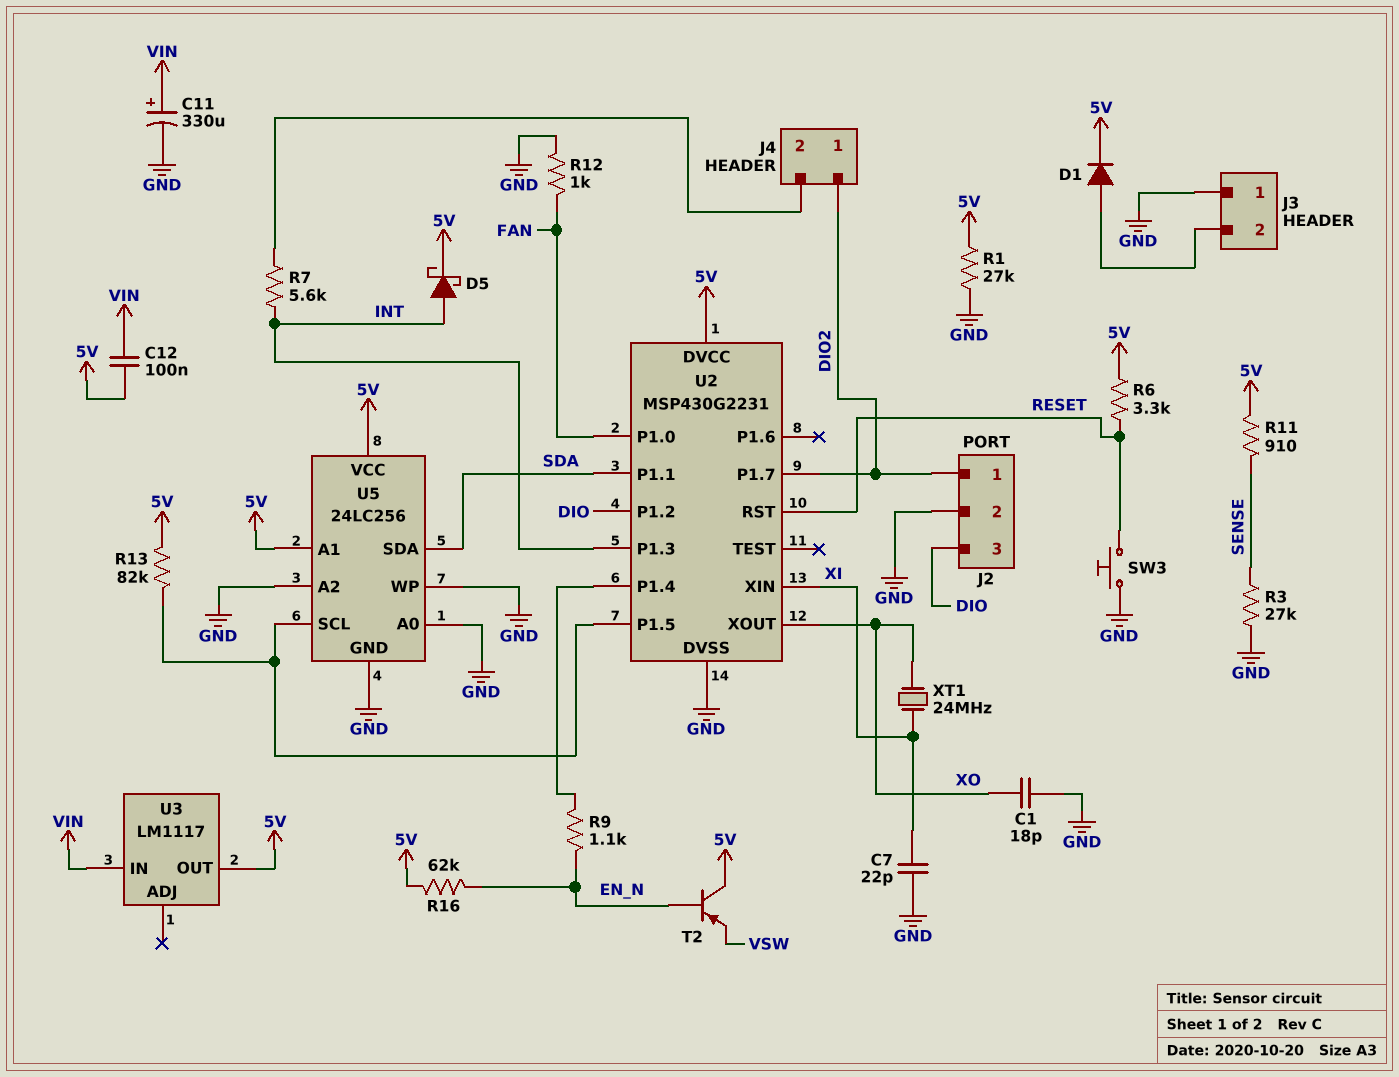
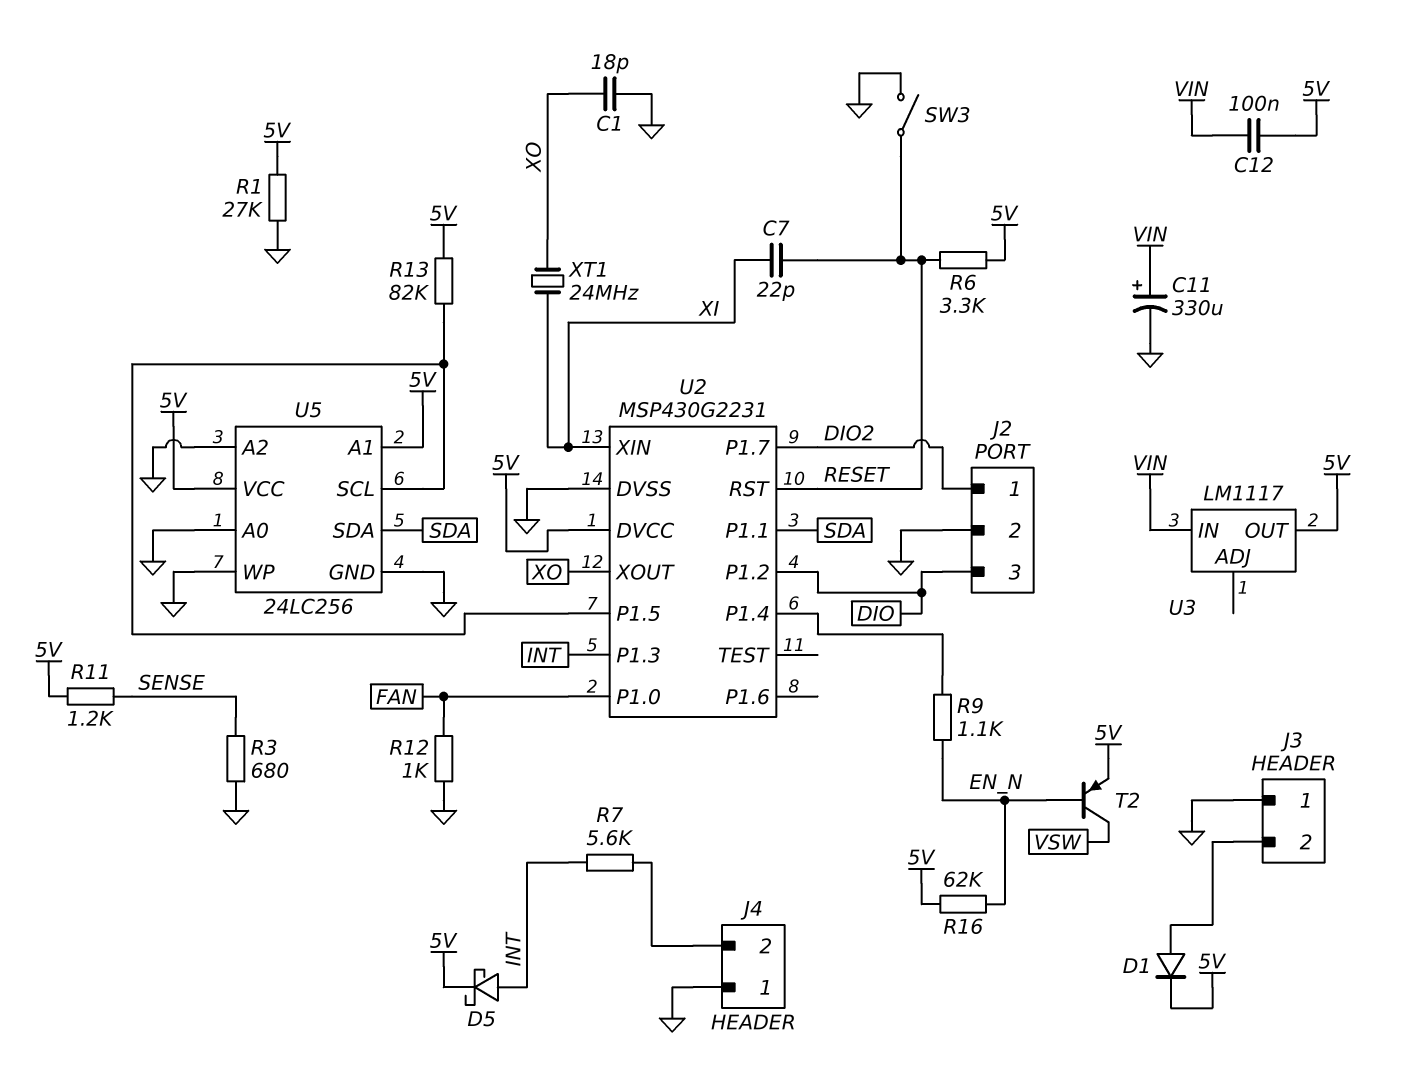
C7: 22pF (GND, XI) -> 22pF (RESET, XI)
J4 pin 1: DIO2 -> GND
R3: 27k (GND, SENSE) -> 680 (GND, SENSE)
R11: 910 (5V, SENSE) -> 1.2k (5V, SENSE)
SW3: button (GND, RESET) -> switch (GND, RESET)
T2: PNP (B EN_N, C 5V, E VSW) -> PNP (B EN_N, C VSW, E 5V)

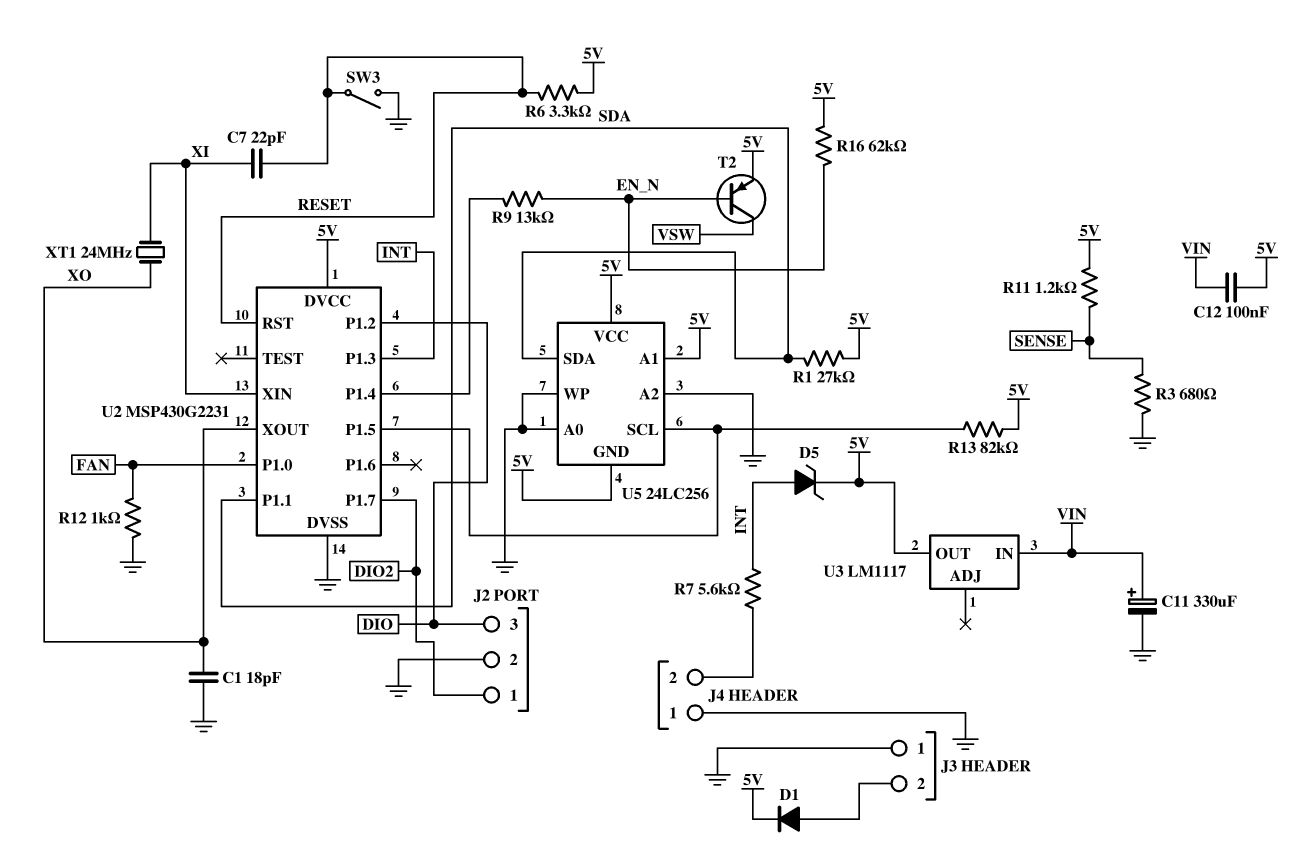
D5: schottky (A INT, K 5V) -> zener (A INT, K 5V)
R1: 27k (5V, GND) -> 27k (5V, SDA)
R9: 1.1k (EN_N, U2/P1.4) -> 13k (EN_N, U2/P1.4)
U5 pin GND: GND -> 5V

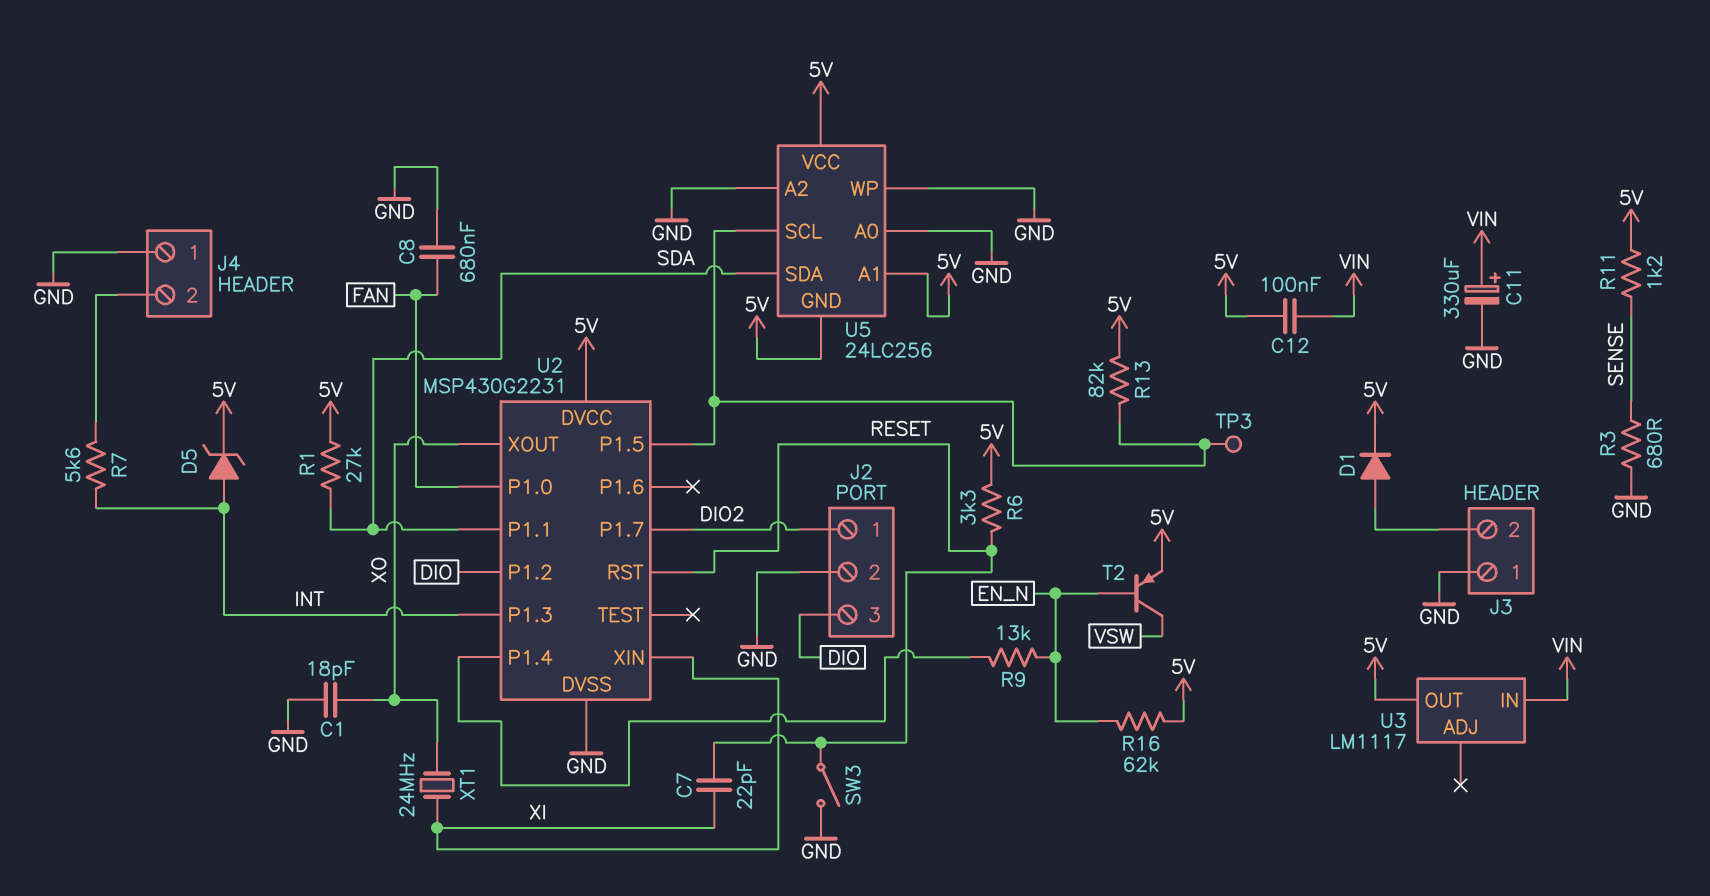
C8: none -> 680nF (FAN, GND)
R12: 1k (FAN, GND) -> none
TP3: none -> test point (U2/P1.5)

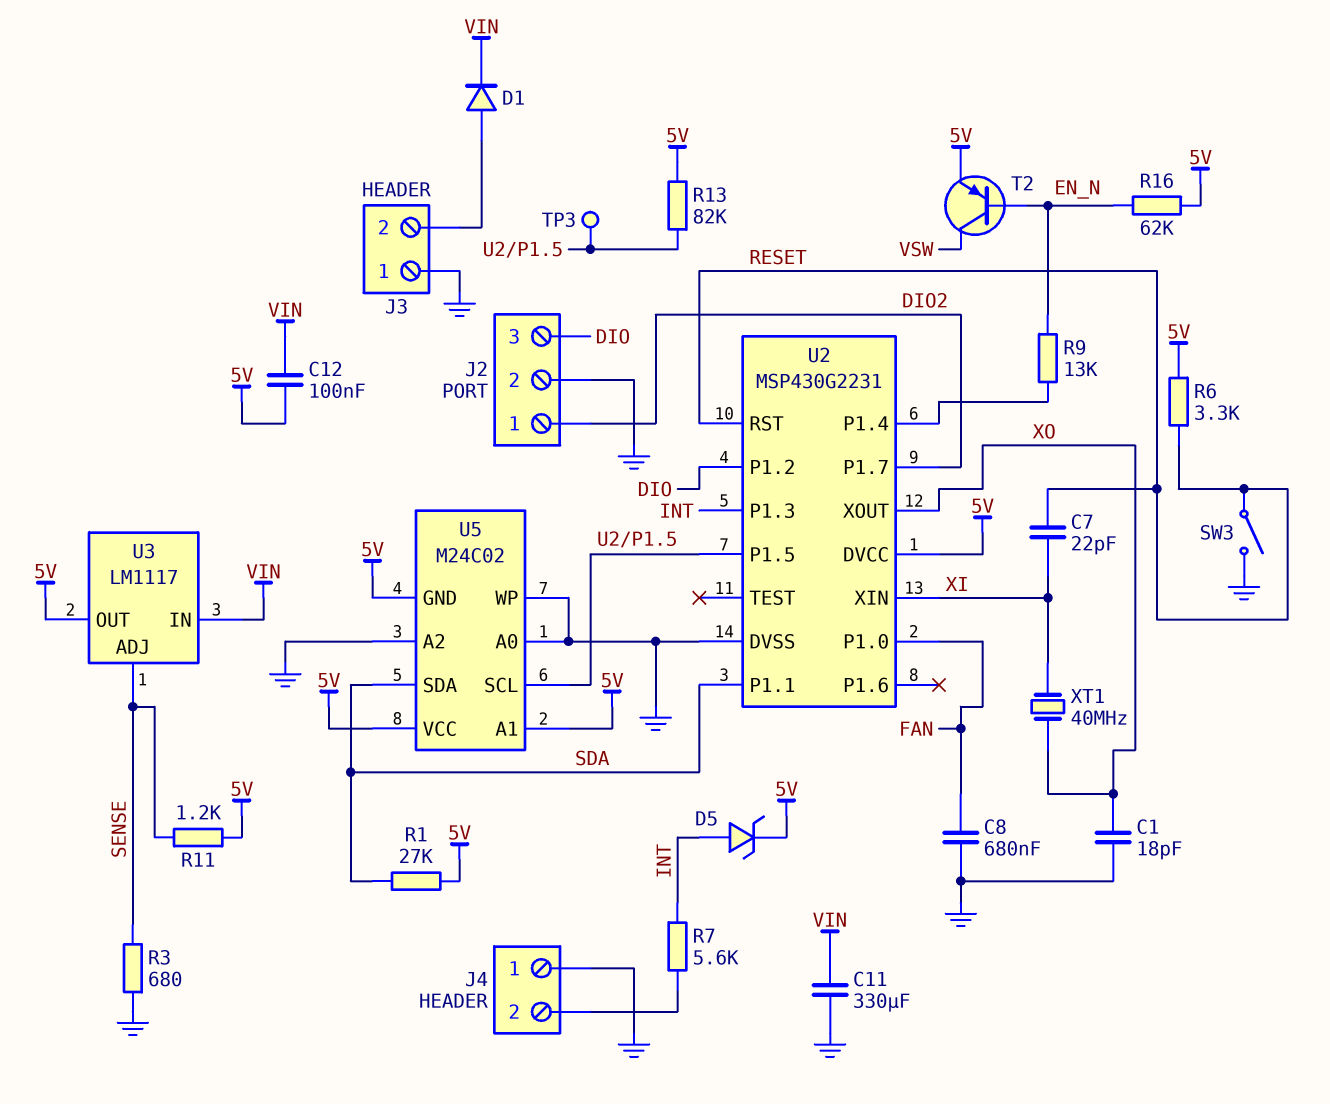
C11: 330uF (plus VIN, minus GND) -> 330uF (GND, VIN)
D1: diode (A J3/2, K 5V) -> diode (A J3/2, K VIN)
U3 pin ADJ: none -> SENSE
U5: 24LC256 -> M24C02
XT1: 24MHz (XI, XO) -> 40MHz (XI, XO)

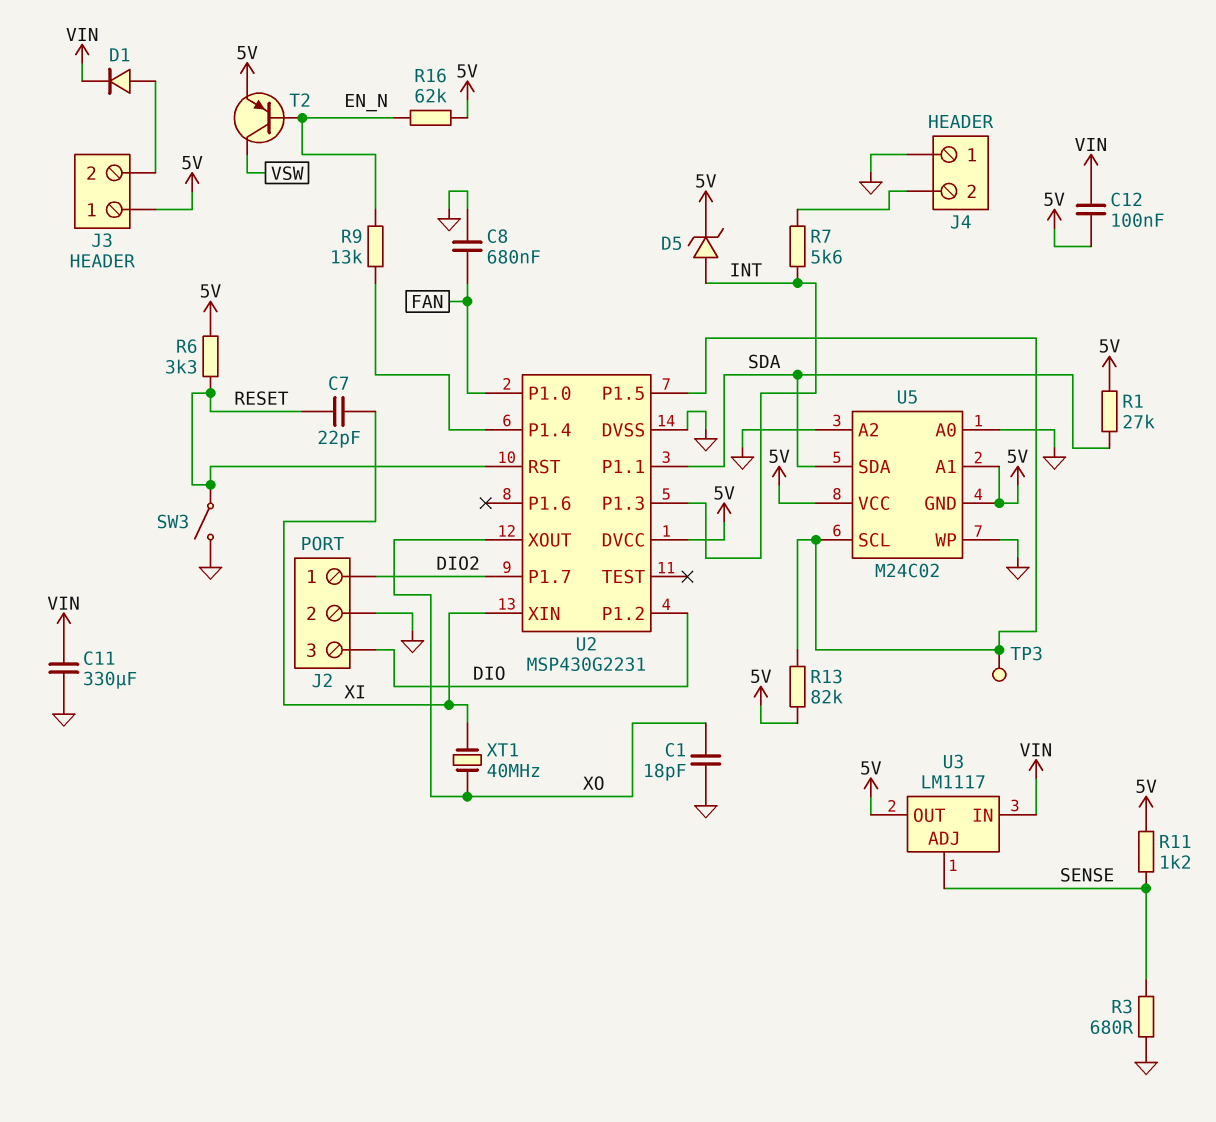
J3 pin 1: GND -> 5V

